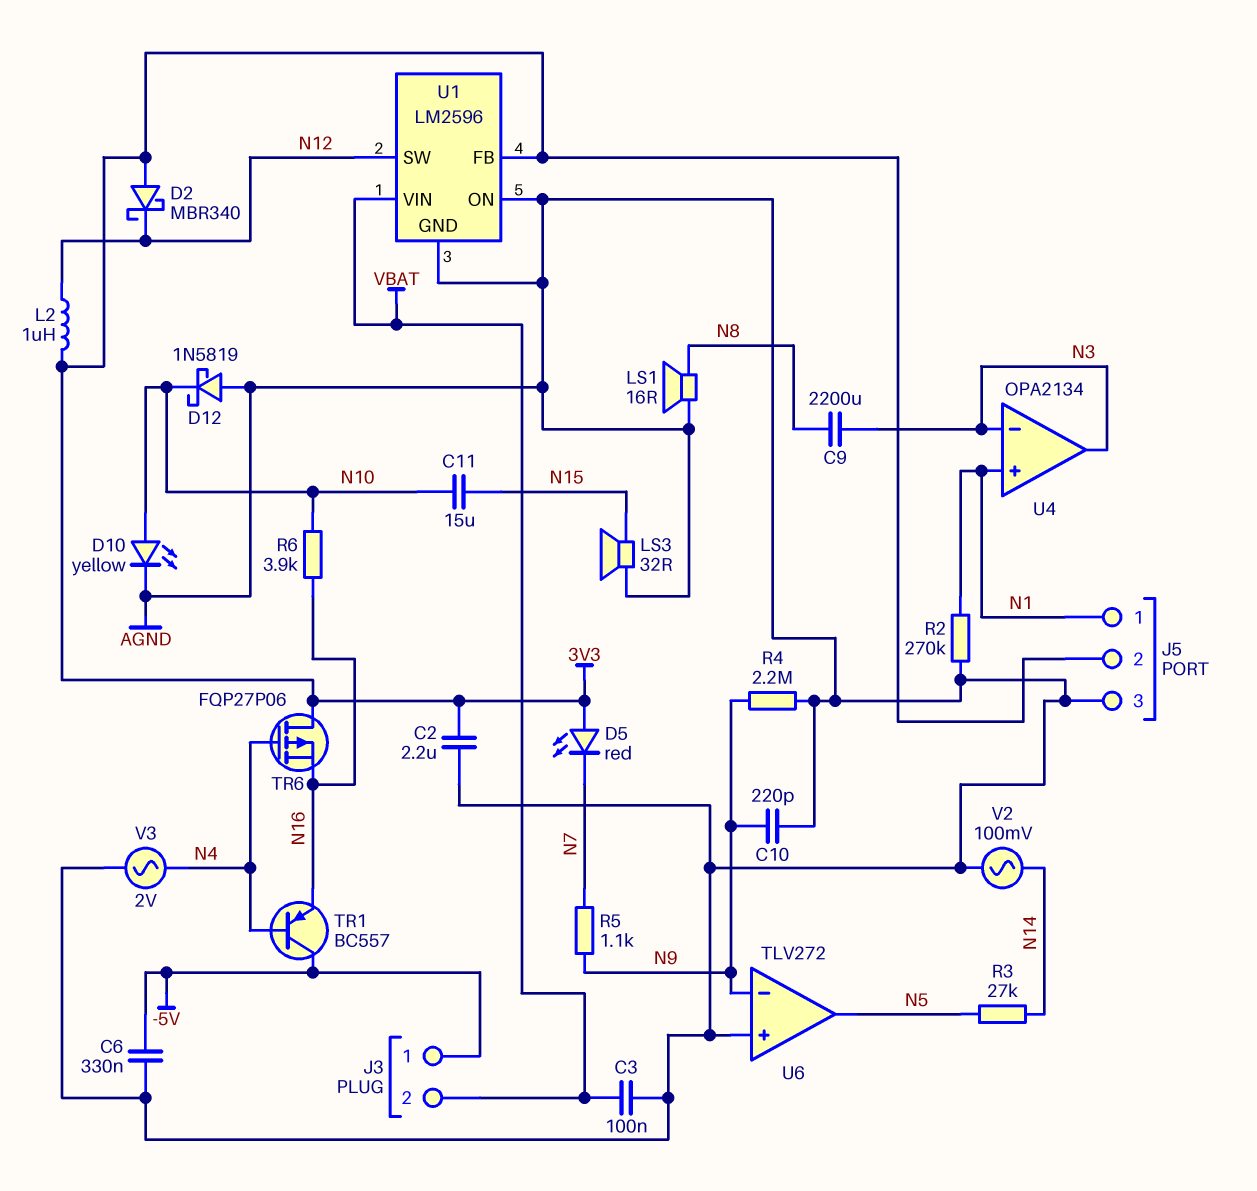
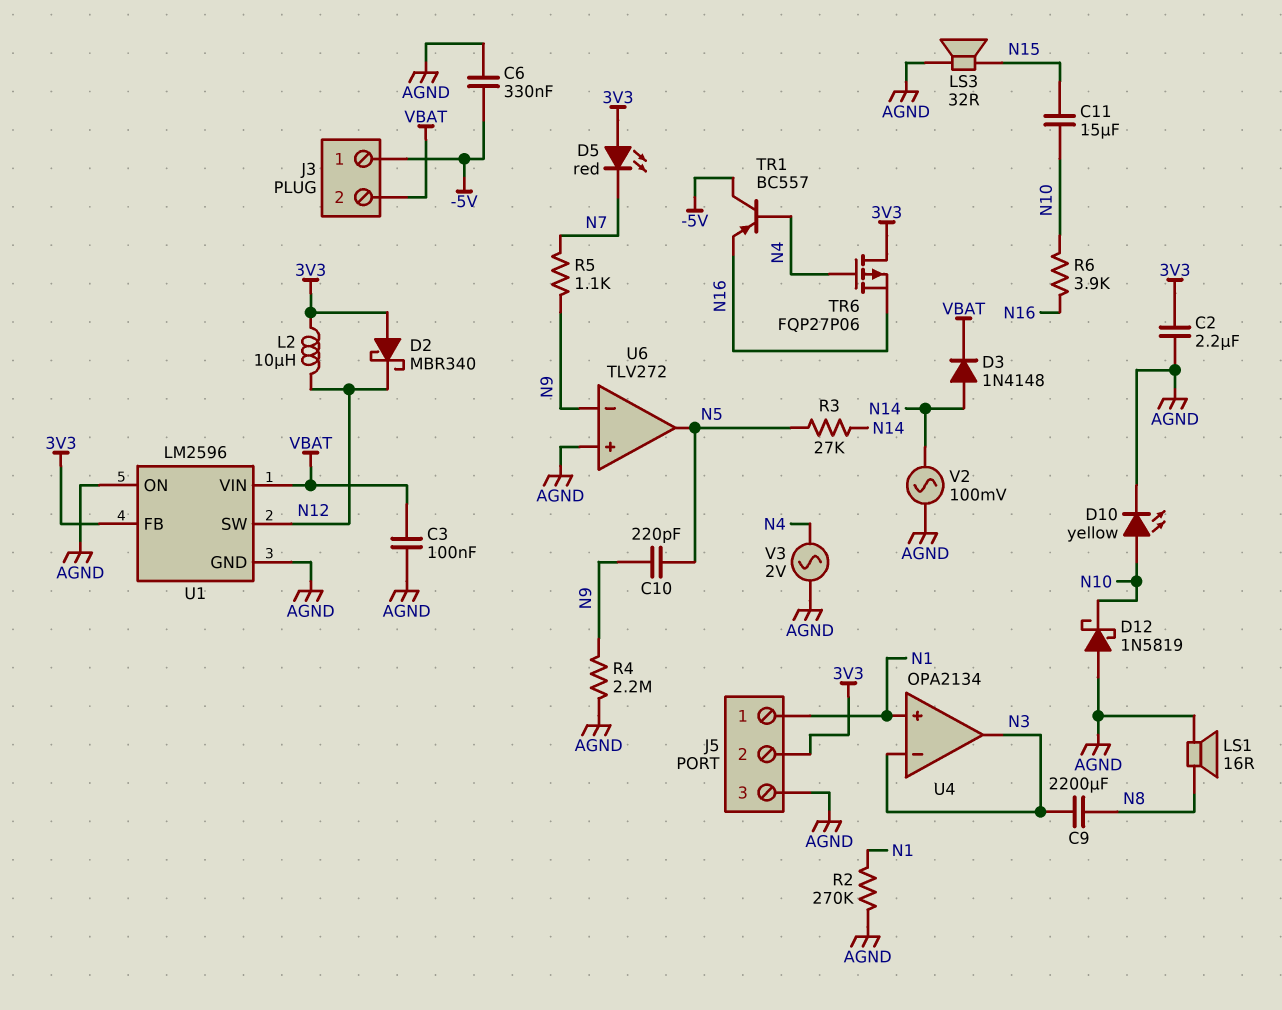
C10: 220pF (AGND, N9) -> 220pF (N5, N9)
D3: none -> diode 1N4148 (A N14, K VBAT)
L2: 1uH (3V3, N12) -> 10uH (3V3, N12)

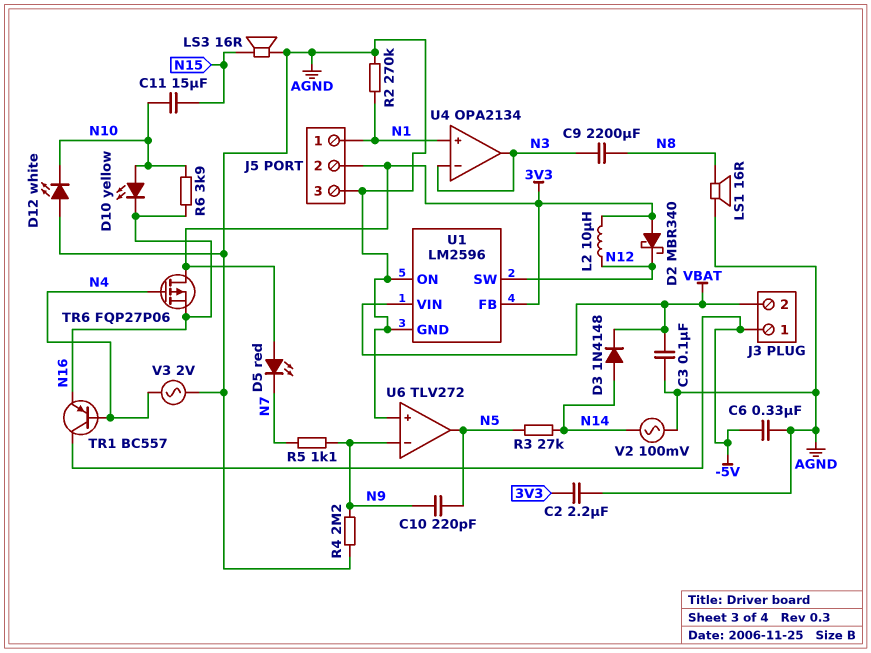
D10: LED yellow (A N10, K AGND) -> LED yellow (A N10, K N16)
D12: schottky 1N5819 (A AGND, K N10) -> LED white (A AGND, K N10)
LS3: speaker 32R (AGND, N15) -> speaker 16R (AGND, N15)

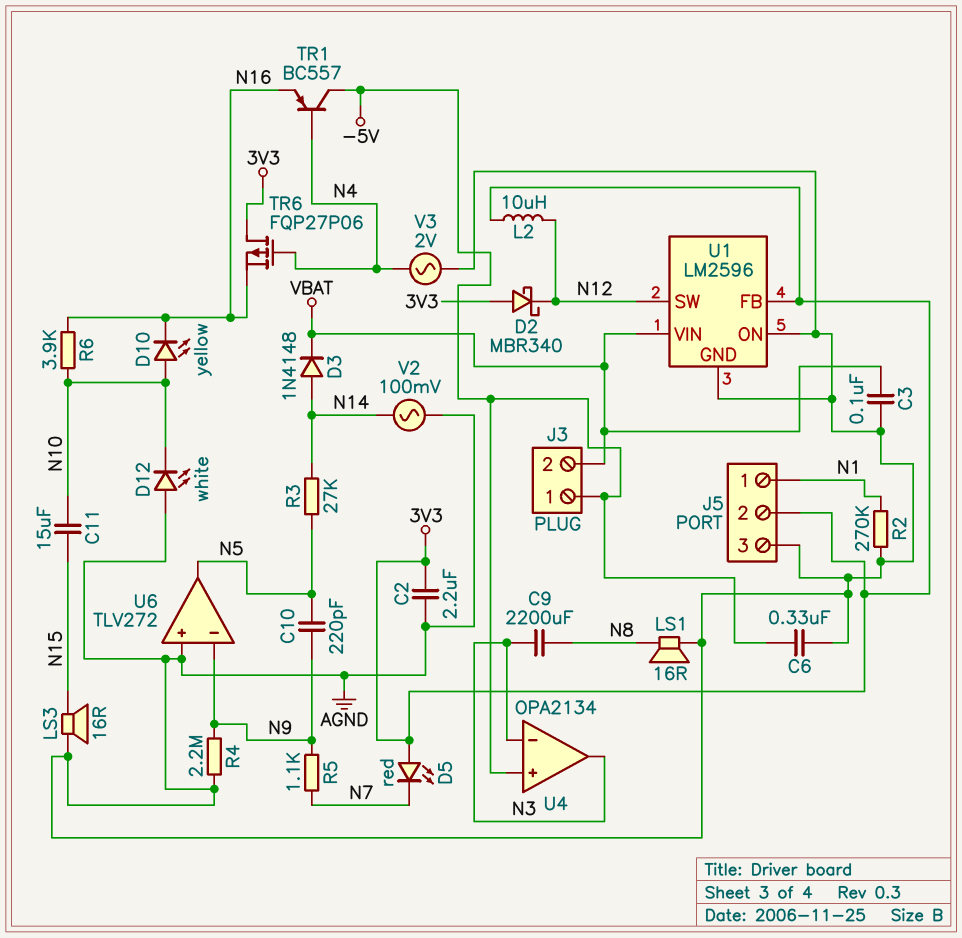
U4 pin in+: N1 -> -5V

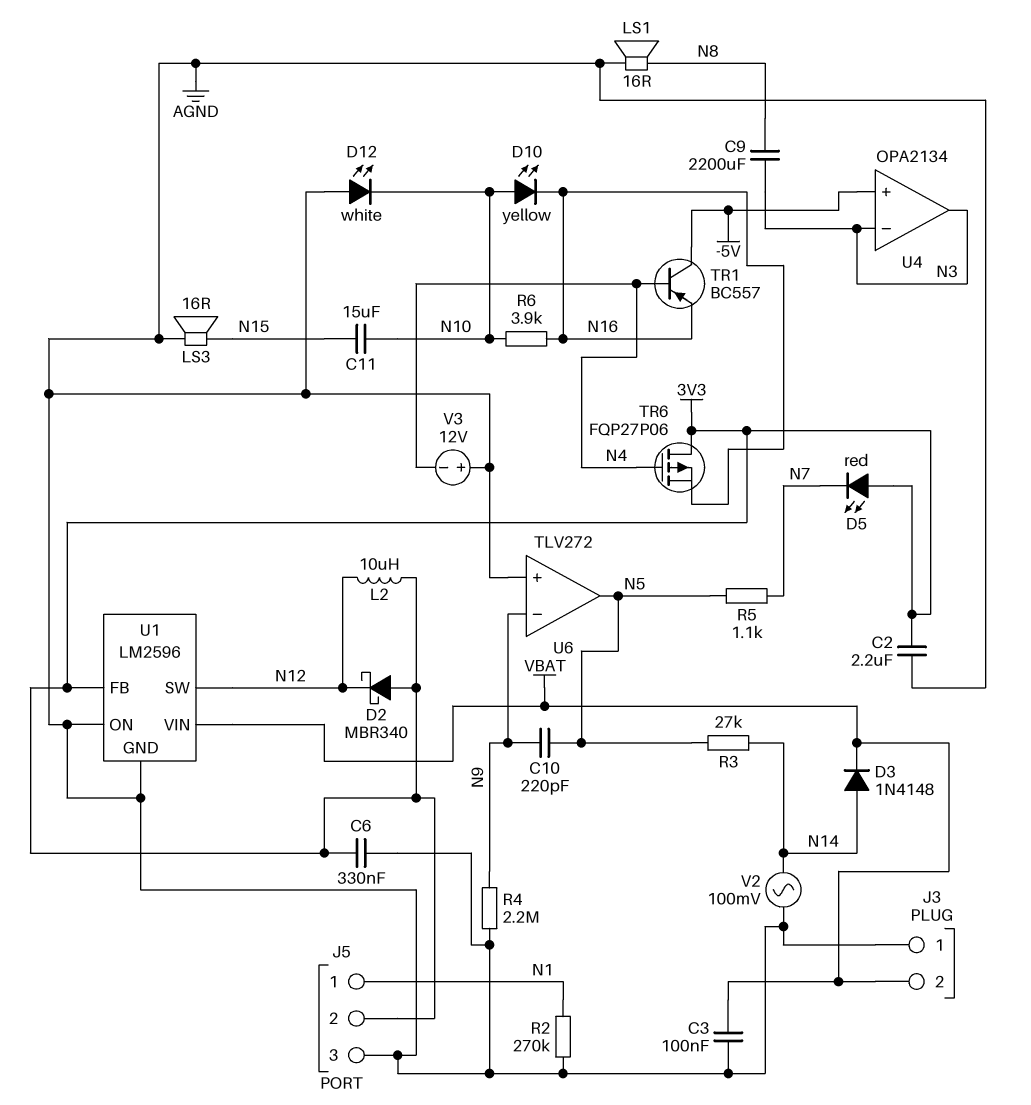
C6: 330nF (-5V, AGND) -> 330nF (3V3, AGND)
J3 pin 1: -5V -> AGND
R5: 1.1k (N7, N9) -> 1.1k (N5, N7)
V3: AC 2V (AGND, N4) -> 12V (plus AGND, minus N4)

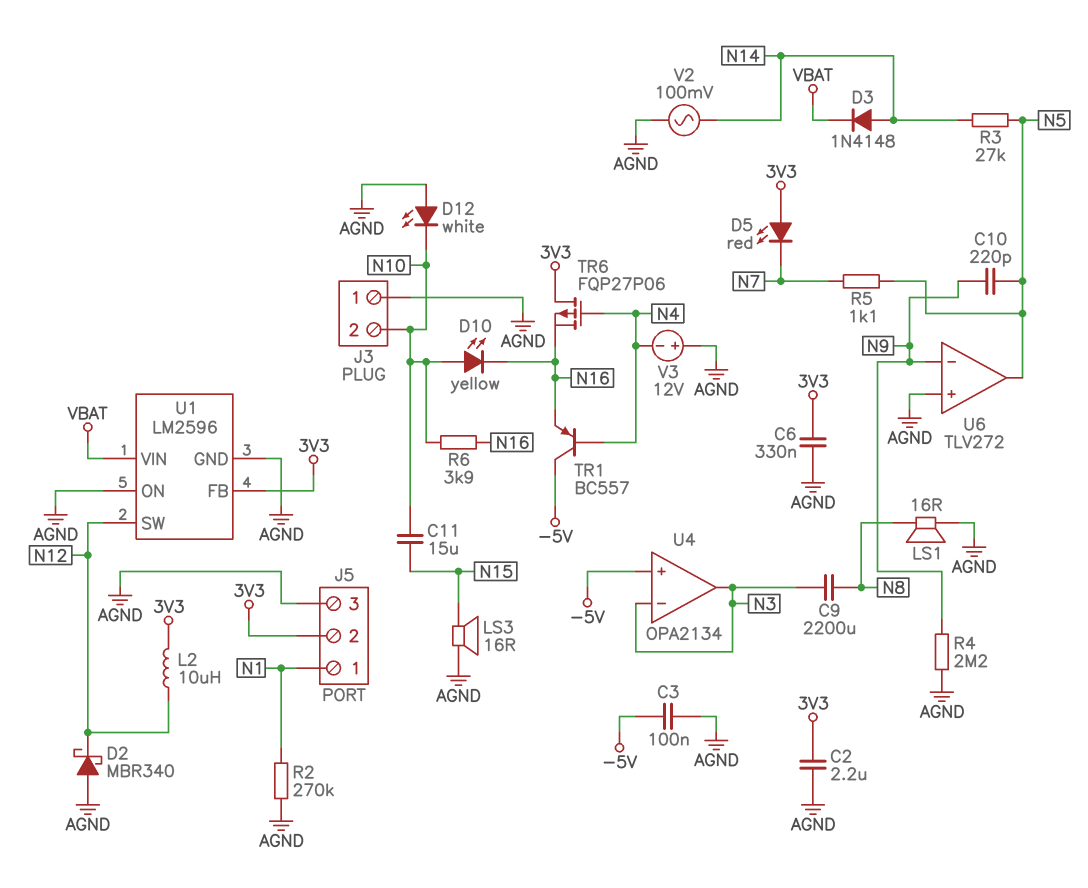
C3: 100nF (AGND, VBAT) -> 100nF (-5V, AGND)
D2: schottky MBR340 (A 3V3, K N12) -> schottky MBR340 (A AGND, K N12)
J3 pin 2: VBAT -> N10

